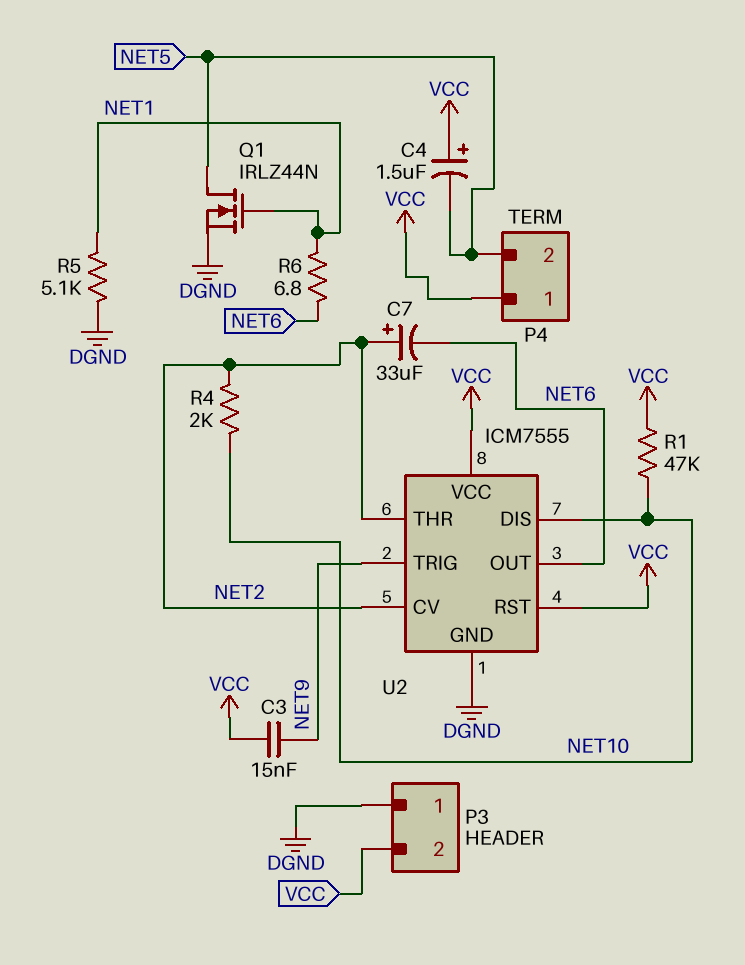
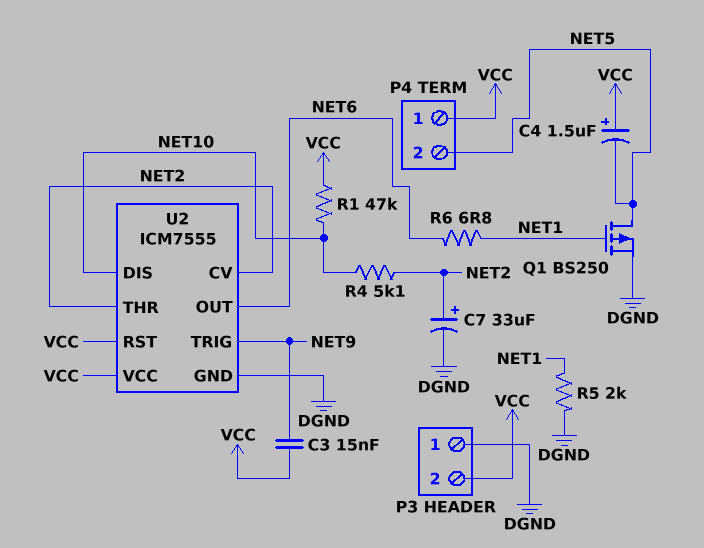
C7: 33uF (plus NET2, minus NET6) -> 33uF (plus NET2, minus DGND)
Q1: NMOS IRLZ44N (G NET1, D NET5, S DGND) -> PMOS BS250 (G NET1, D NET5, S DGND)
R4: 2k (NET2, NET10) -> 5.1k (NET2, NET10)
R5: 5.1k (DGND, NET1) -> 2k (DGND, NET1)

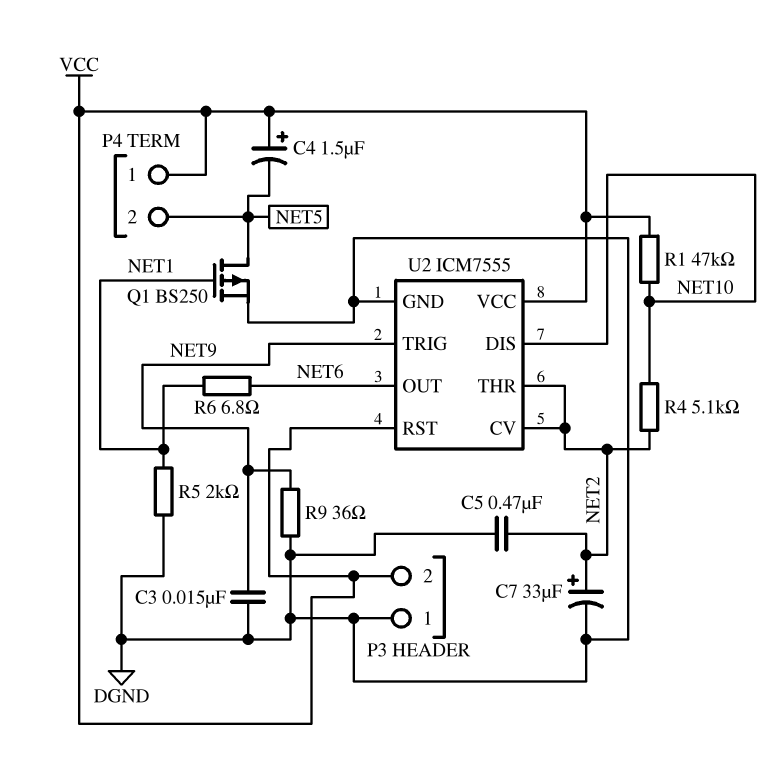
C3: 15nF (NET9, VCC) -> 15nF (DGND, NET9)
C5: none -> 470nF (DGND, NET2)
R9: none -> 36 (DGND, NET9)

